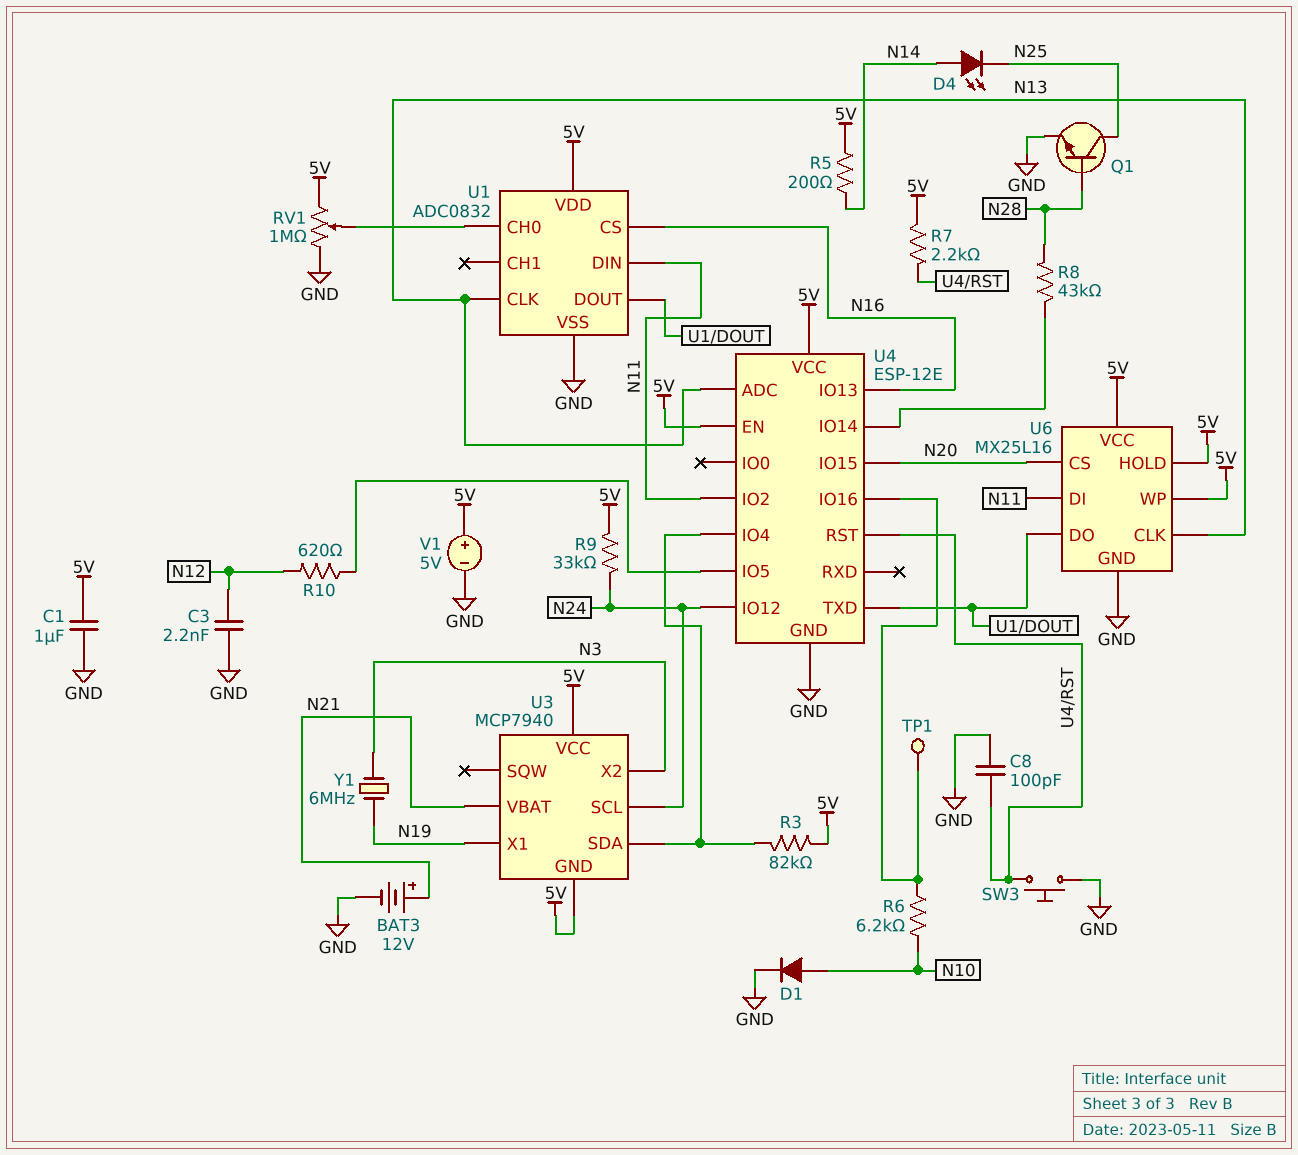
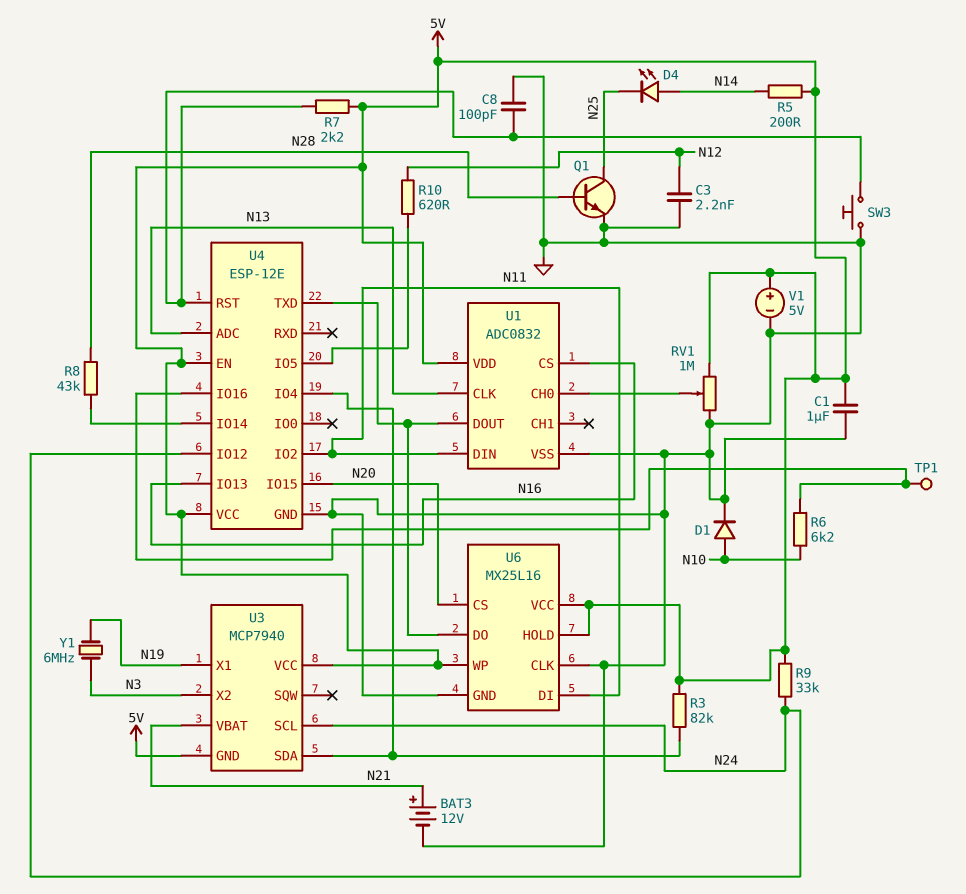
U6 pin CLK: N13 -> GND

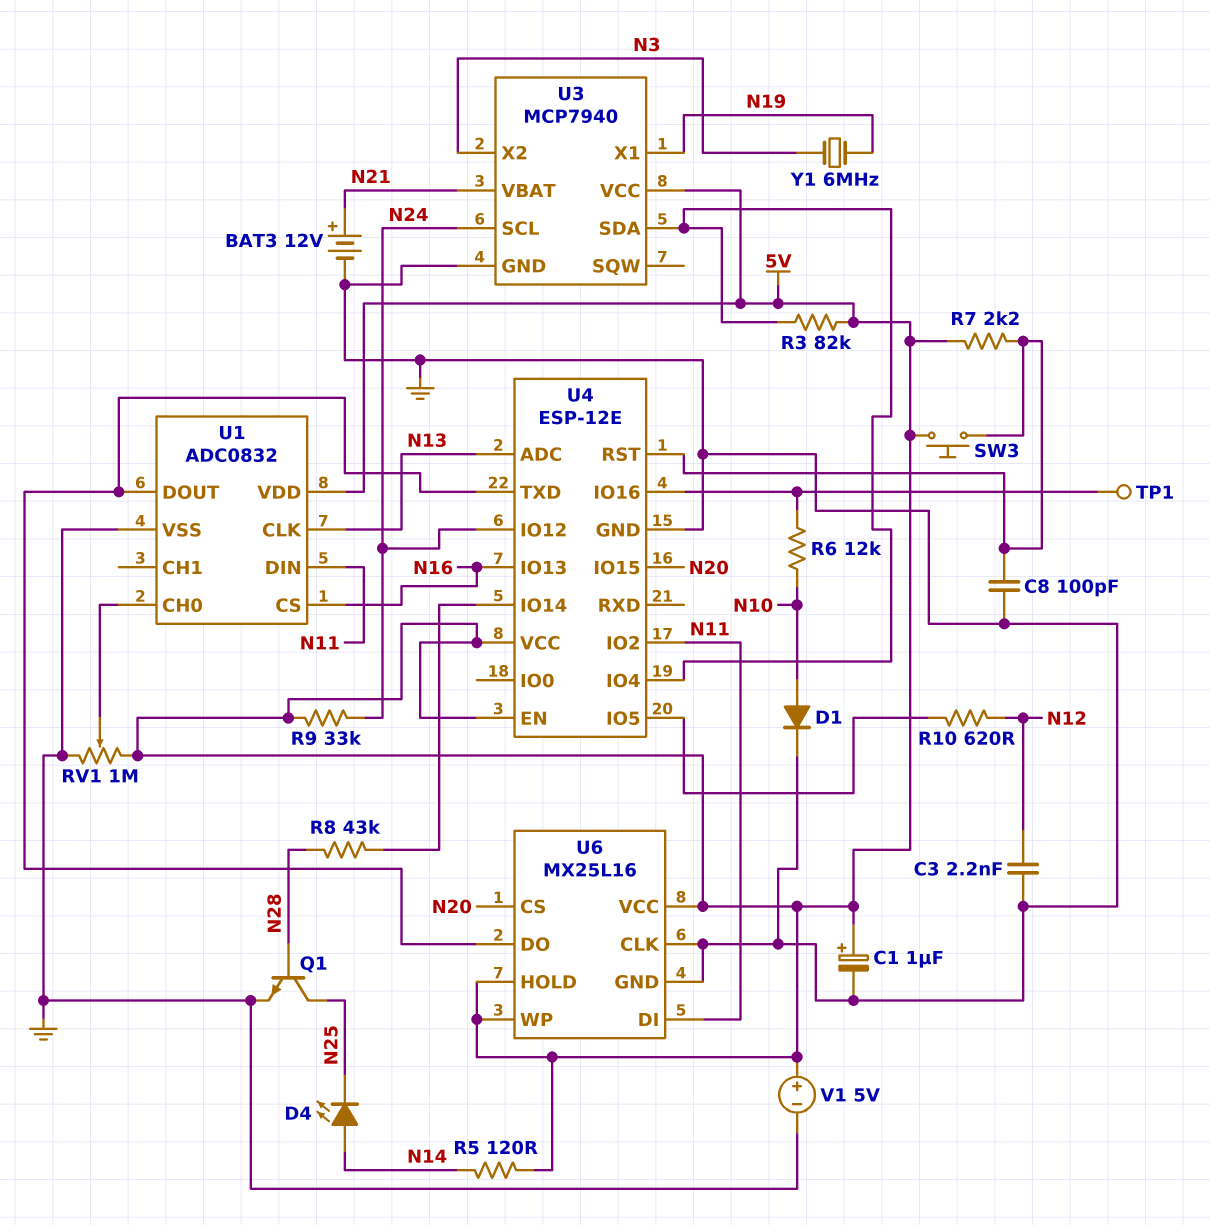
C1: 1uF (5V, GND) -> 1uF (plus 5V, minus GND)
R5: 200 (5V, N14) -> 120 (5V, N14)
R6: 6.2k (N10, U4/IO16) -> 12k (N10, U4/IO16)
SW3: button (GND, U4/RST) -> button (5V, U4/RST)
U3 pin GND: 5V -> GND

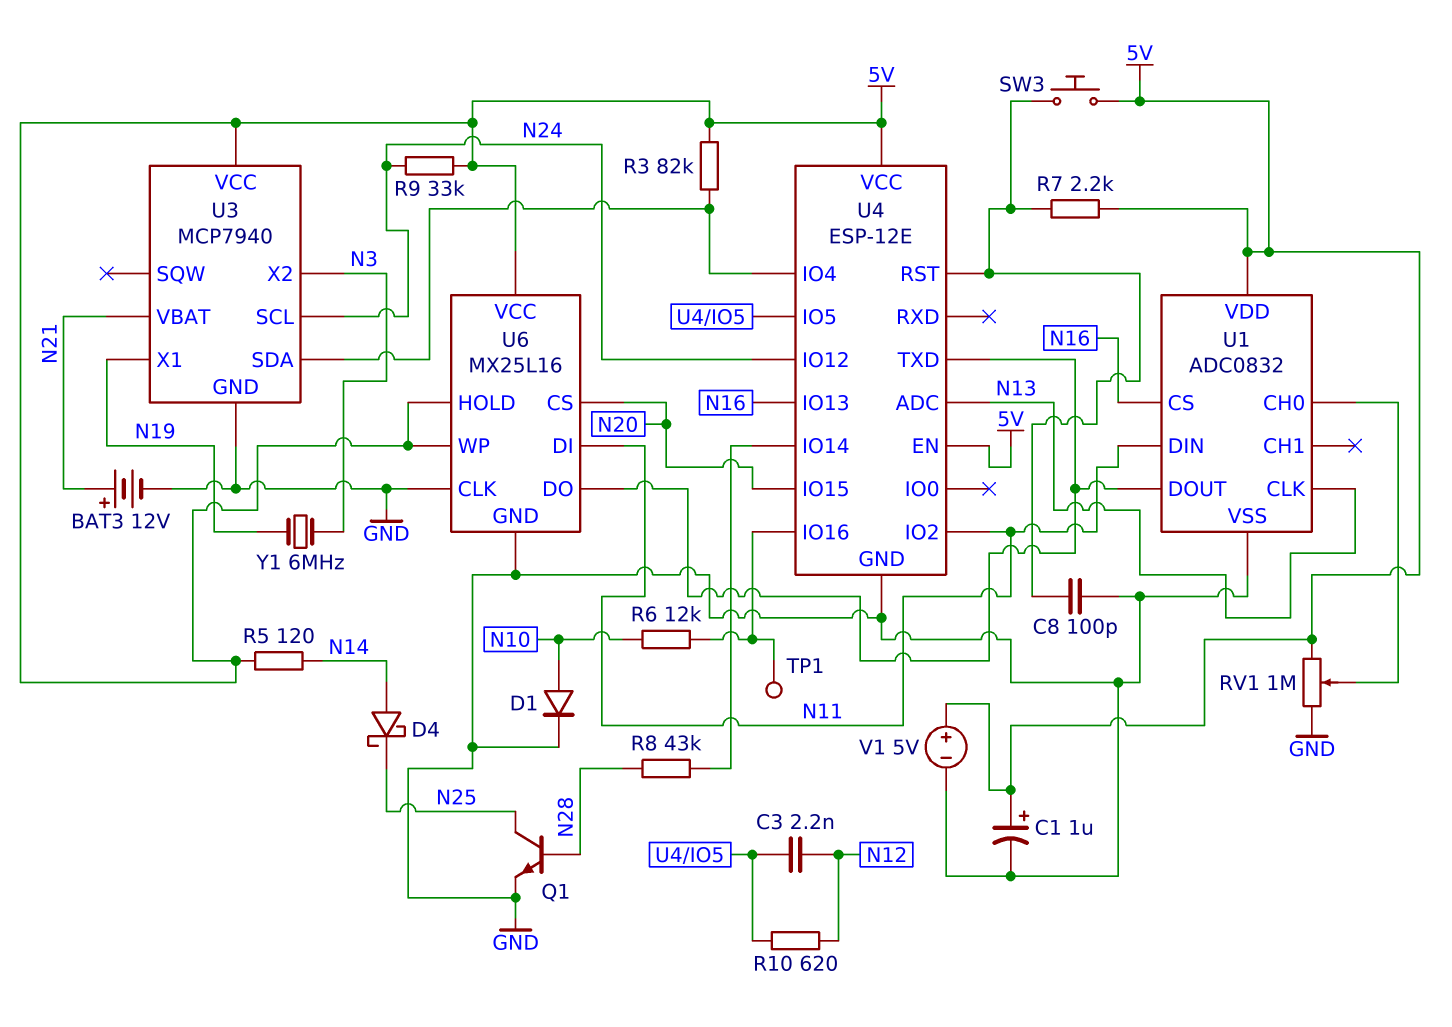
C3: 2.2nF (GND, N12) -> 2.2nF (N12, U4/IO5)
D4: LED (A N14, K N25) -> schottky (A N14, K N25)

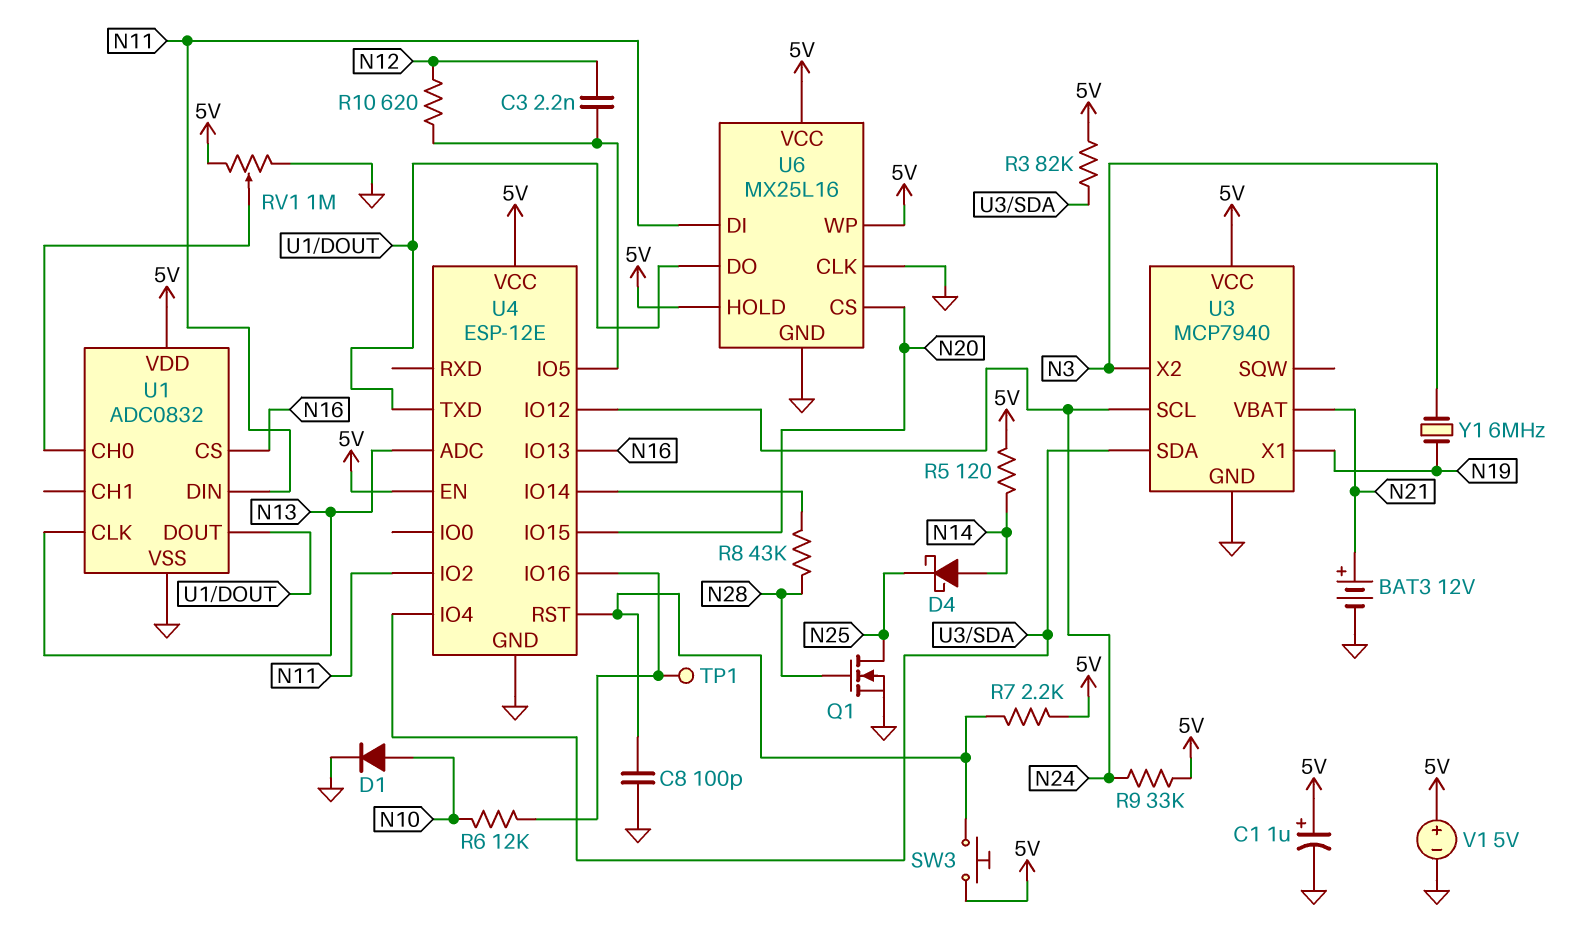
Q1: NPN (B N28, C N25, E GND) -> NMOS (G N28, D N25, S GND)

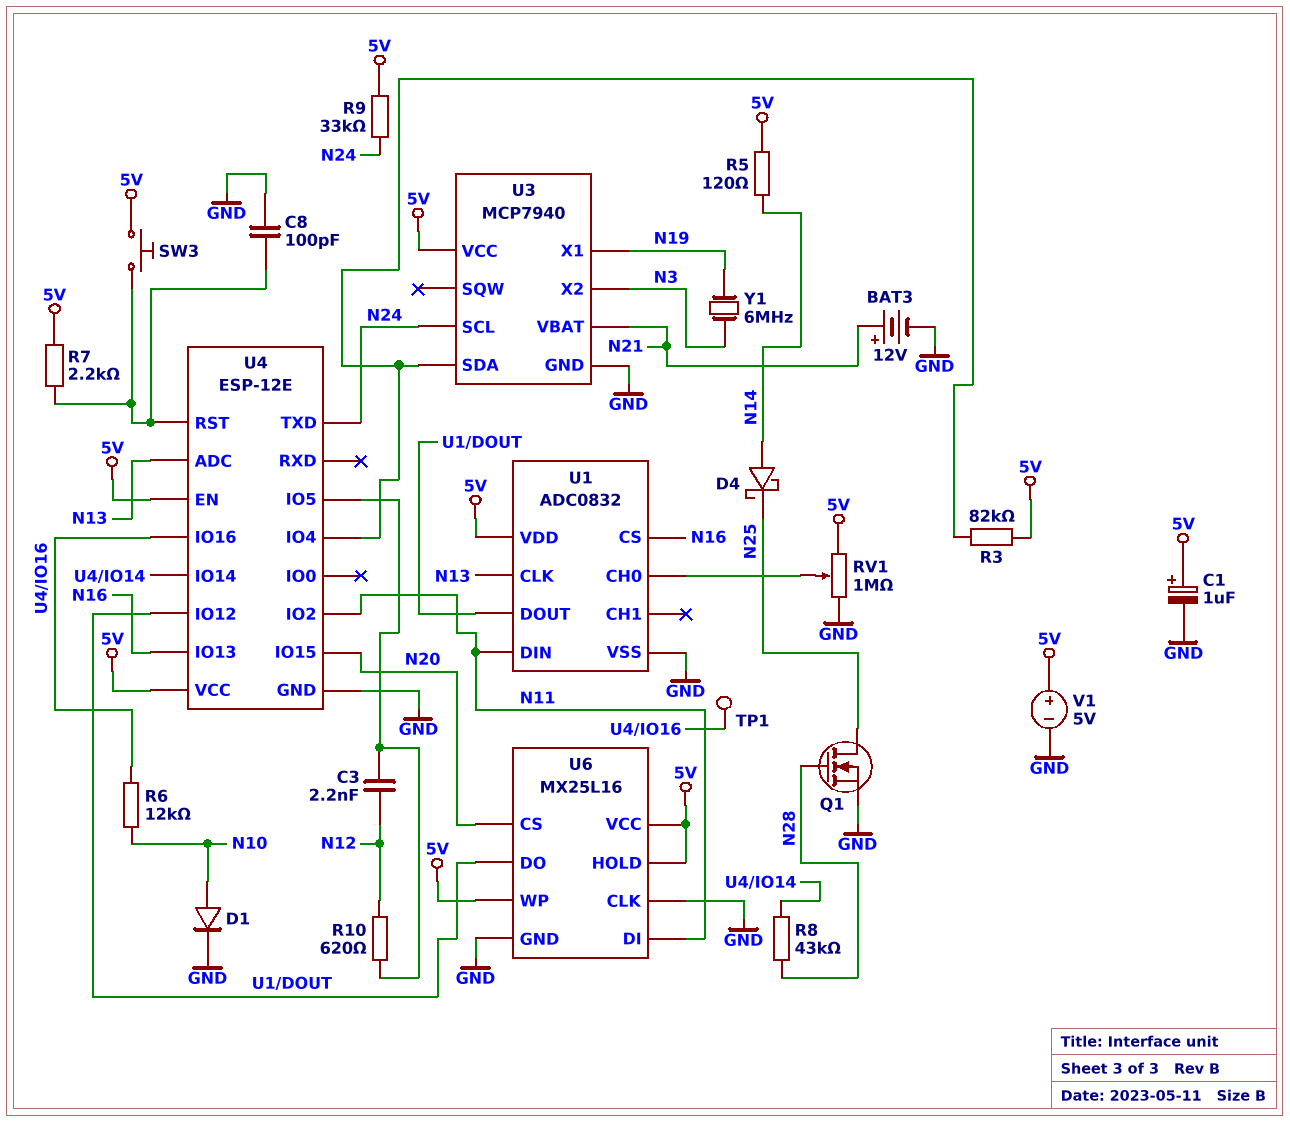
U4 pin IO12: N24 -> U1/DOUT
U4 pin TXD: U1/DOUT -> N24

